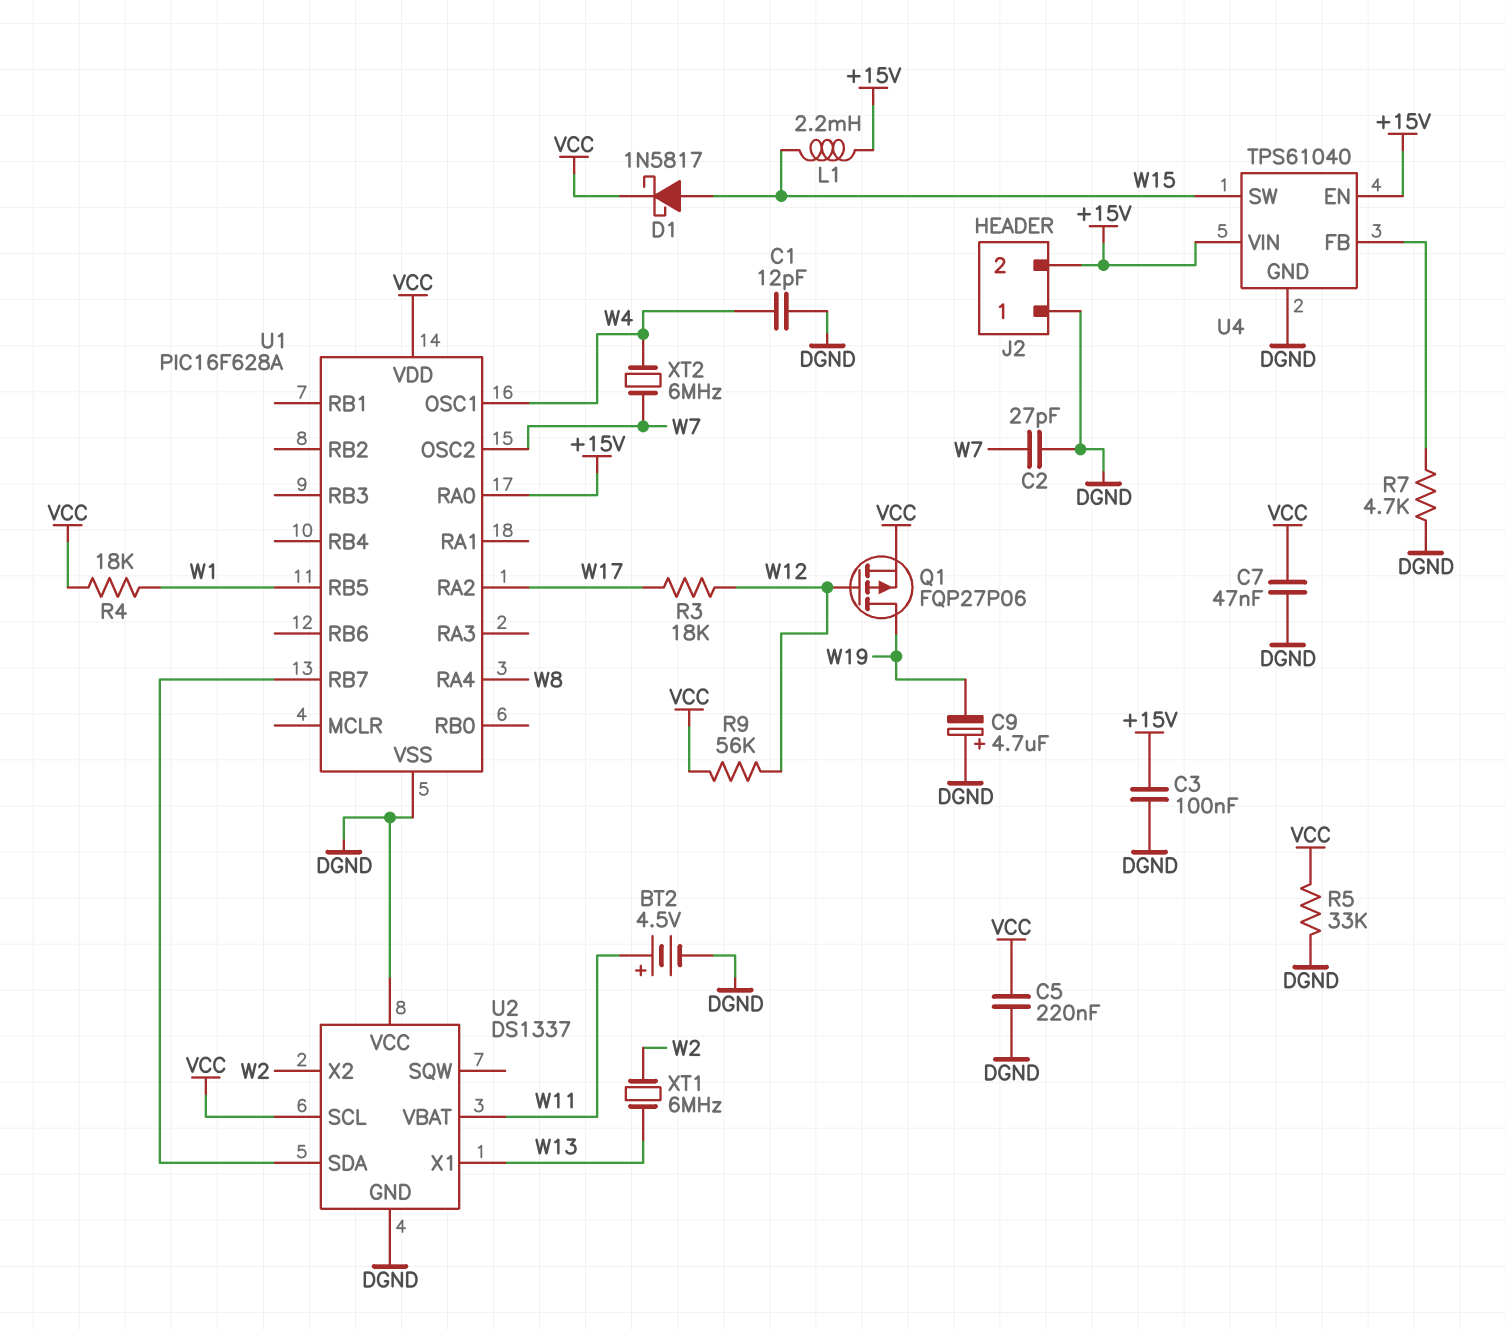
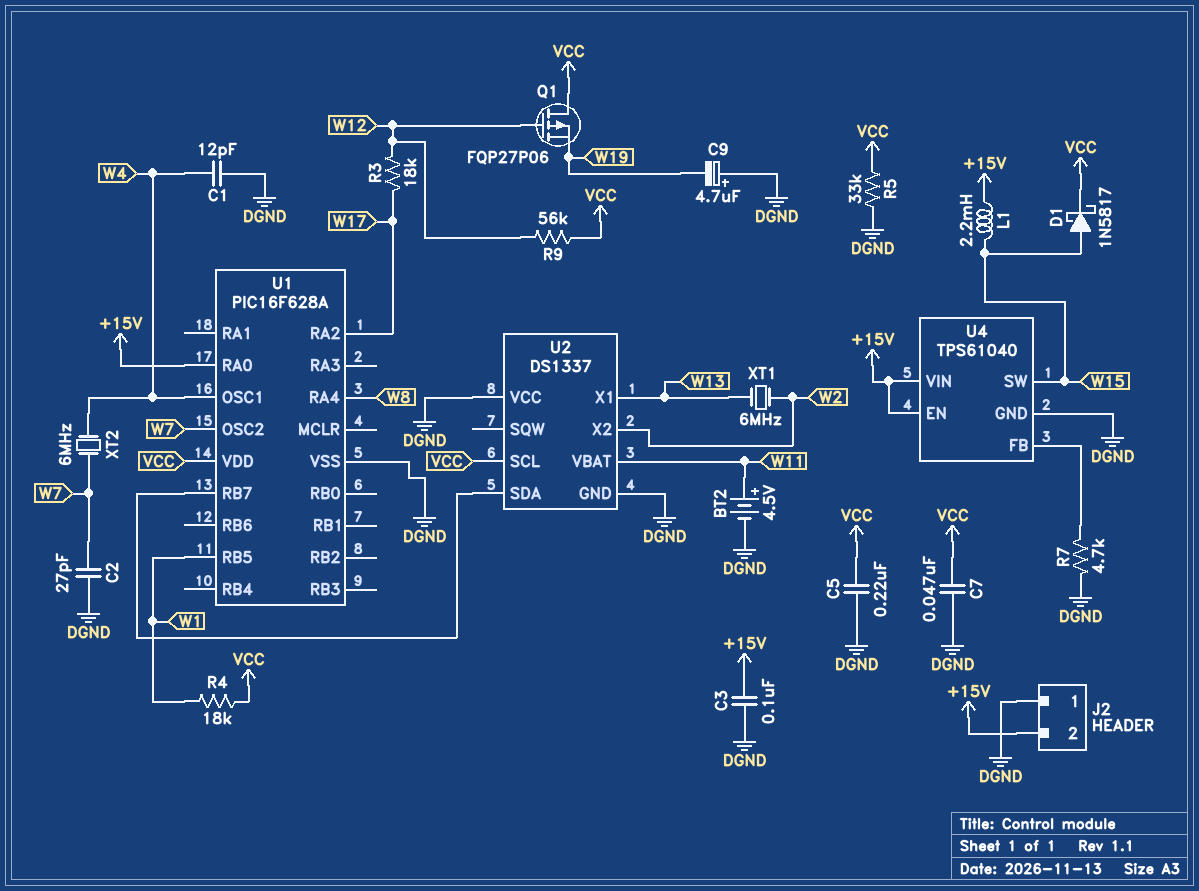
Q1: PMOS FQP27P06 (G W12, D W19, S VCC) -> PMOS FQP27P06 (G W12, D VCC, S W19)

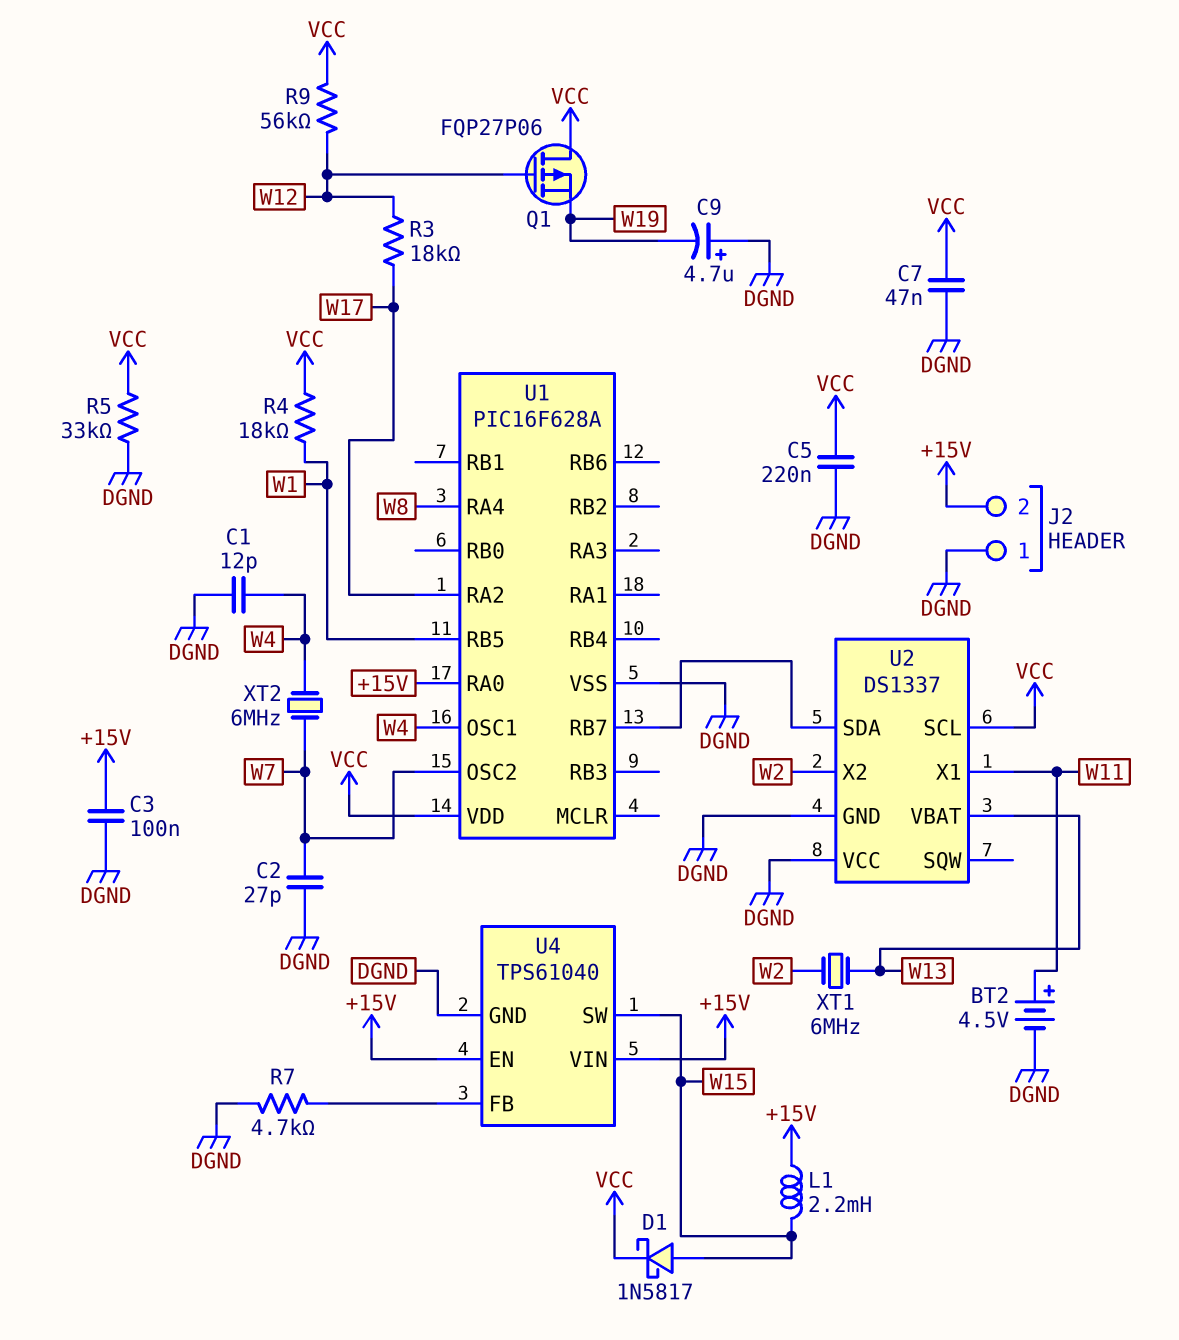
U2 pin VBAT: W11 -> W13
U2 pin X1: W13 -> W11

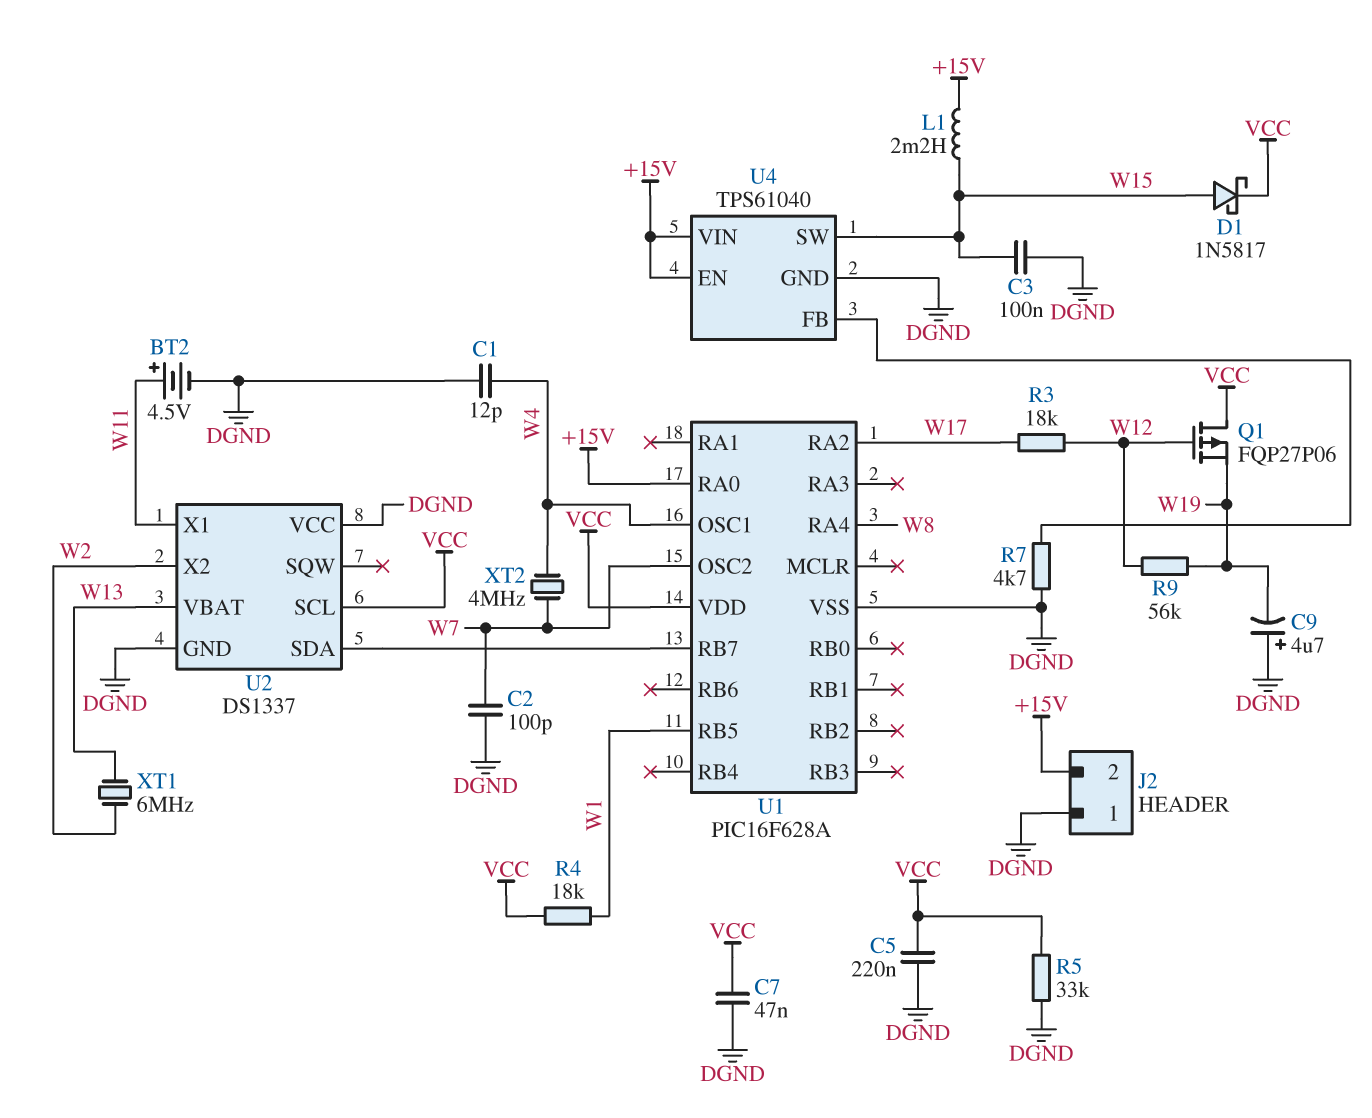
C2: 27pF (DGND, W7) -> 100pF (DGND, W7)
C3: 100nF (+15V, DGND) -> 100nF (DGND, W15)
R9: 56k (VCC, W12) -> 56k (W12, W19)
XT2: 6MHz (W4, W7) -> 4MHz (W4, W7)

